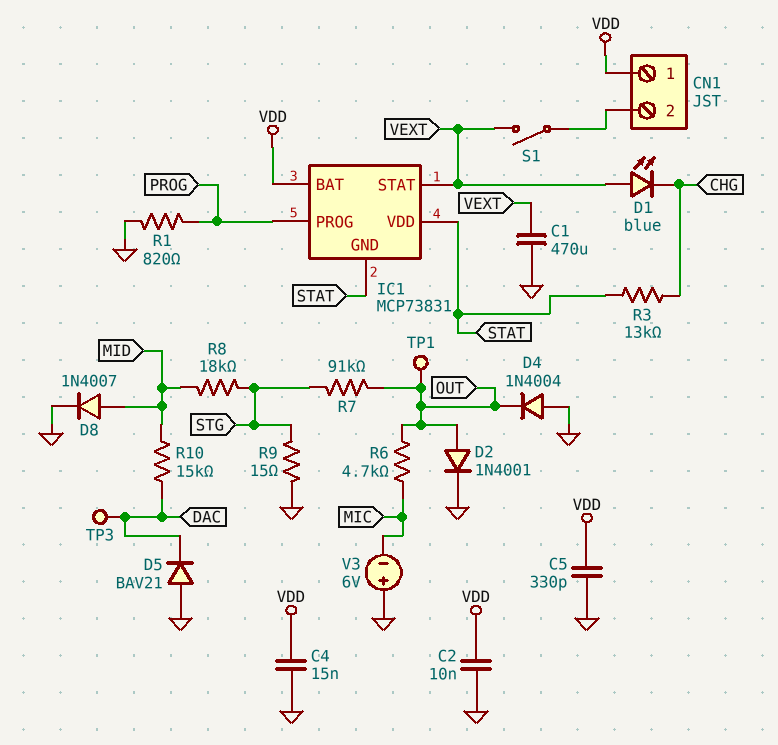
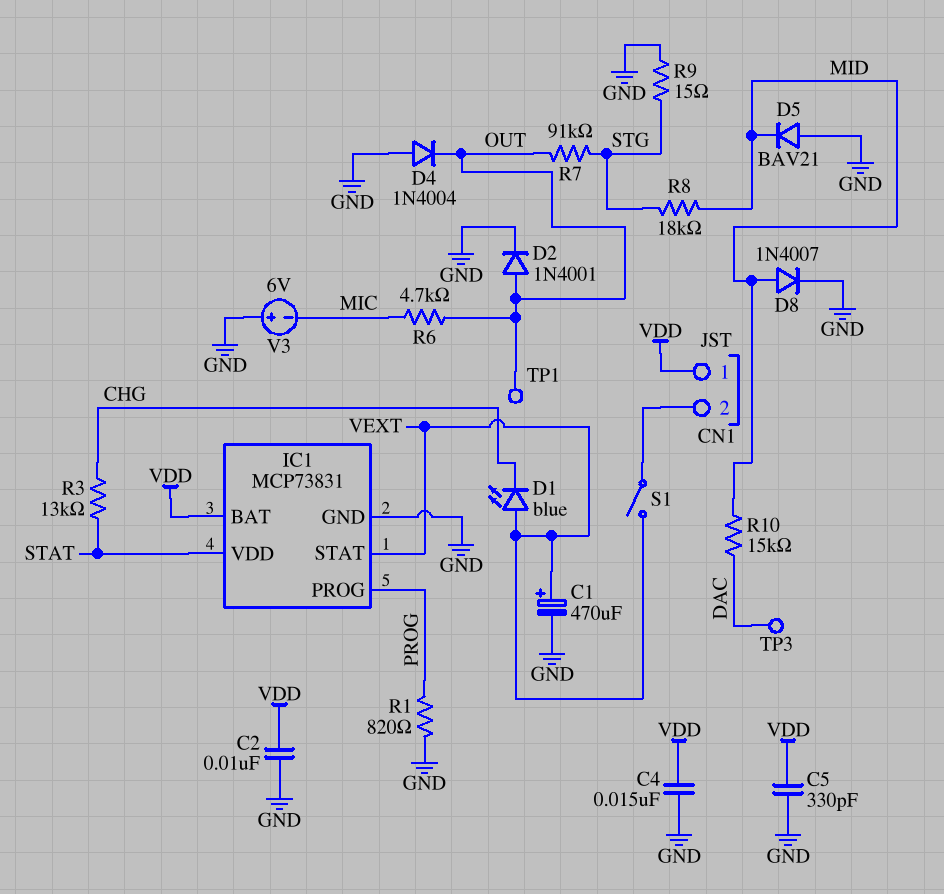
C1: 470uF (GND, VEXT) -> 470uF (plus VEXT, minus GND)
D5: diode BAV21 (A GND, K DAC) -> diode BAV21 (A GND, K MID)
IC1 pin GND: STAT -> GND

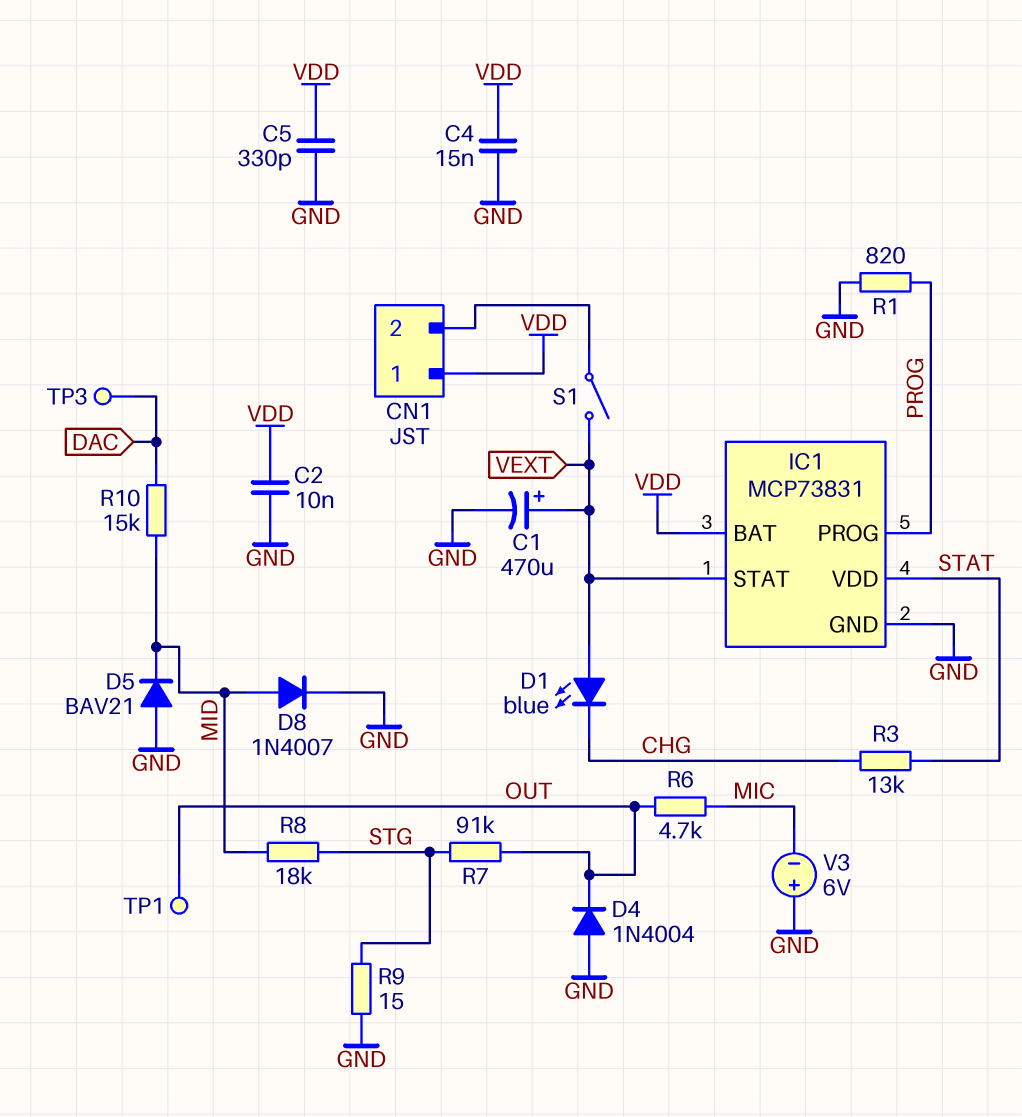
D2: diode 1N4001 (A OUT, K GND) -> none

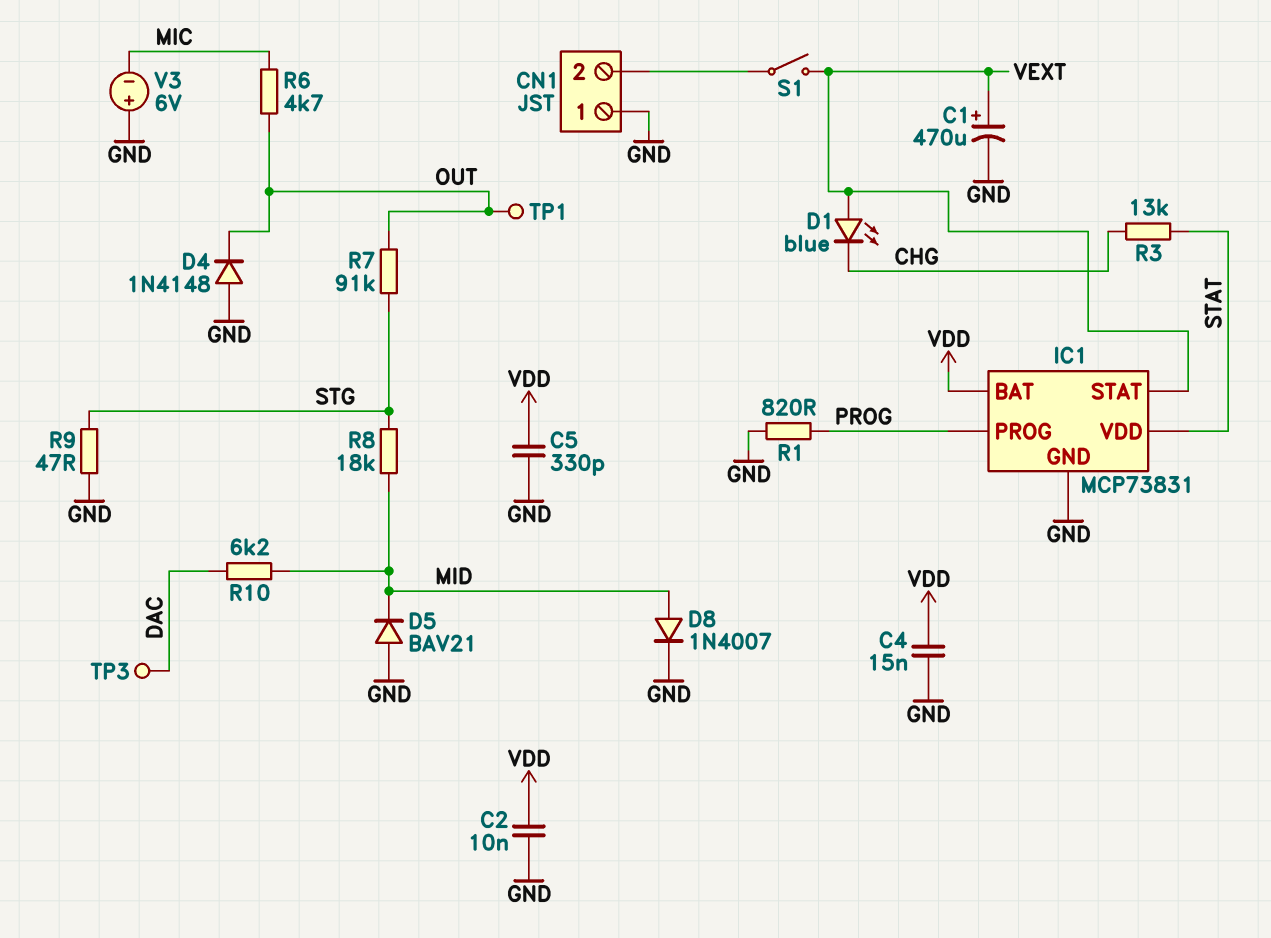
CN1 pin 1: VDD -> GND
D4: diode 1N4004 (A GND, K OUT) -> diode 1N4148 (A GND, K OUT)
R9: 15 (GND, STG) -> 47 (GND, STG)
R10: 15k (DAC, MID) -> 6.2k (DAC, MID)

